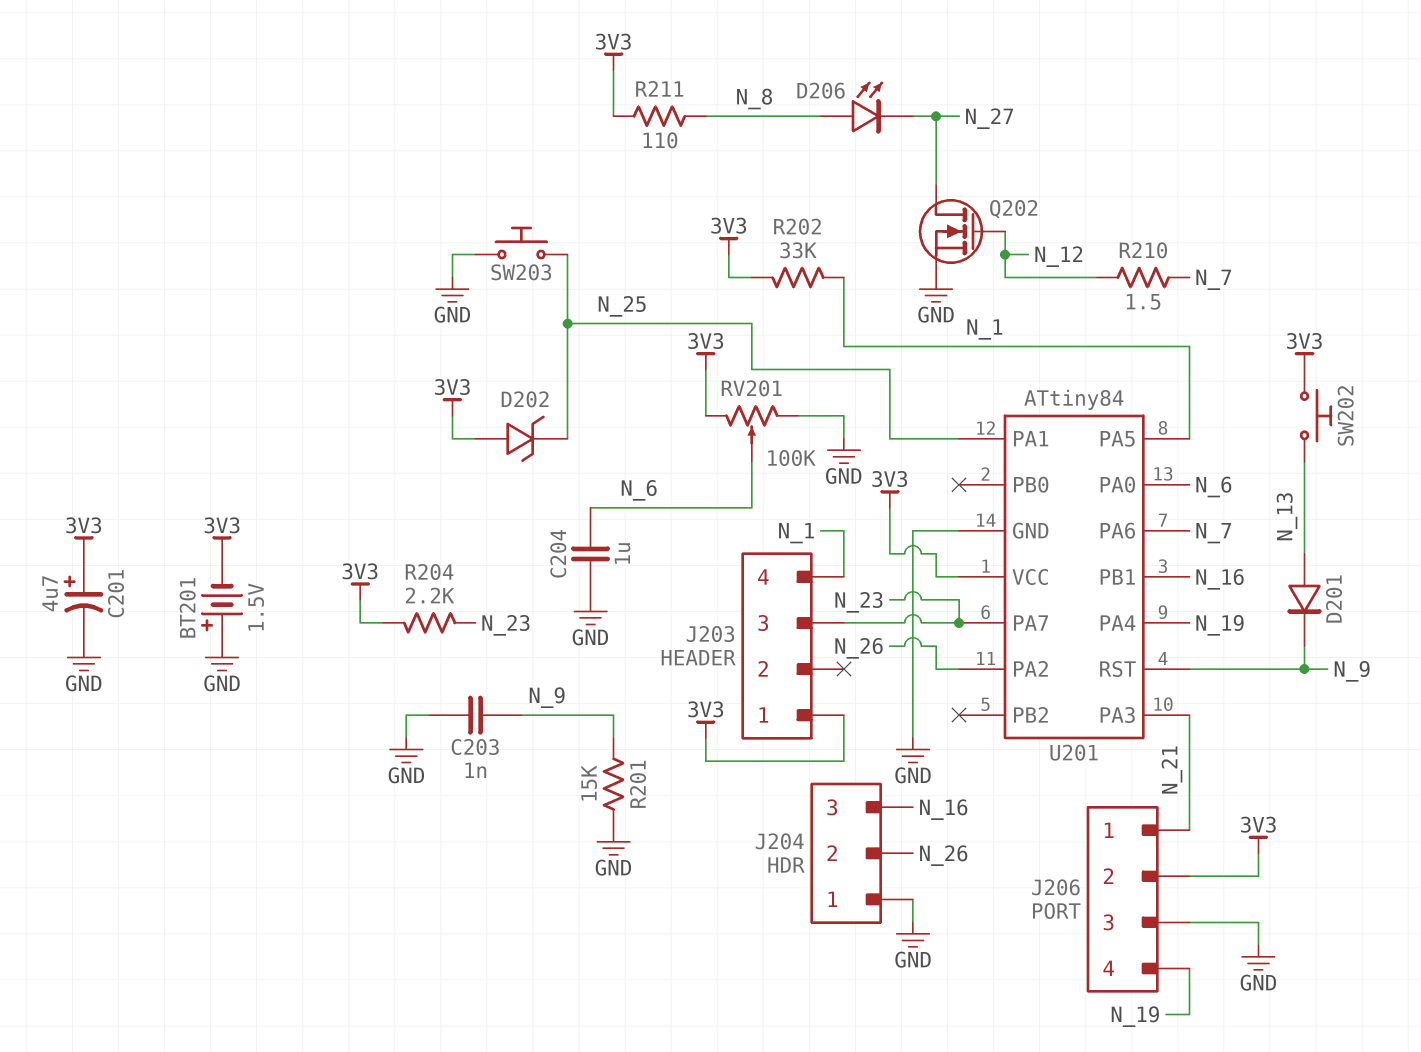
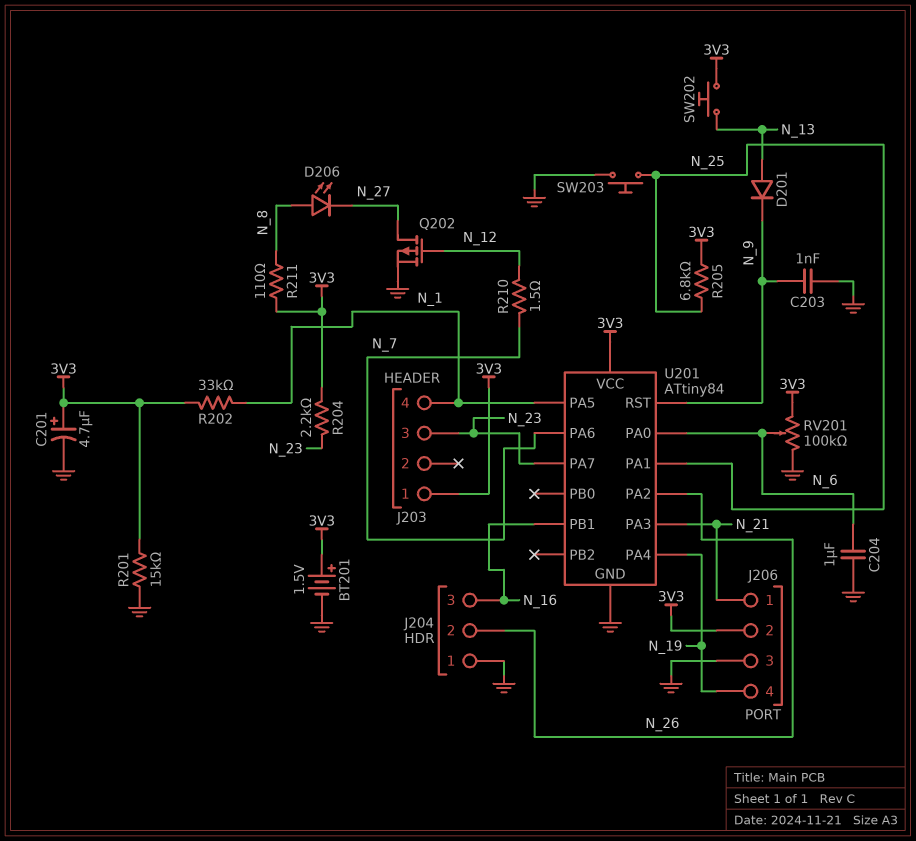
BT201: 1.5V (plus GND, minus 3V3) -> 1.5V (plus 3V3, minus GND)
D202: zener (A 3V3, K N_25) -> none
Q202: NMOS (G N_12, D N_27, S GND) -> PMOS (G N_12, D N_27, S GND)
R201: 15k (GND, N_9) -> 15k (3V3, GND)
R205: none -> 6.8k (3V3, N_25)

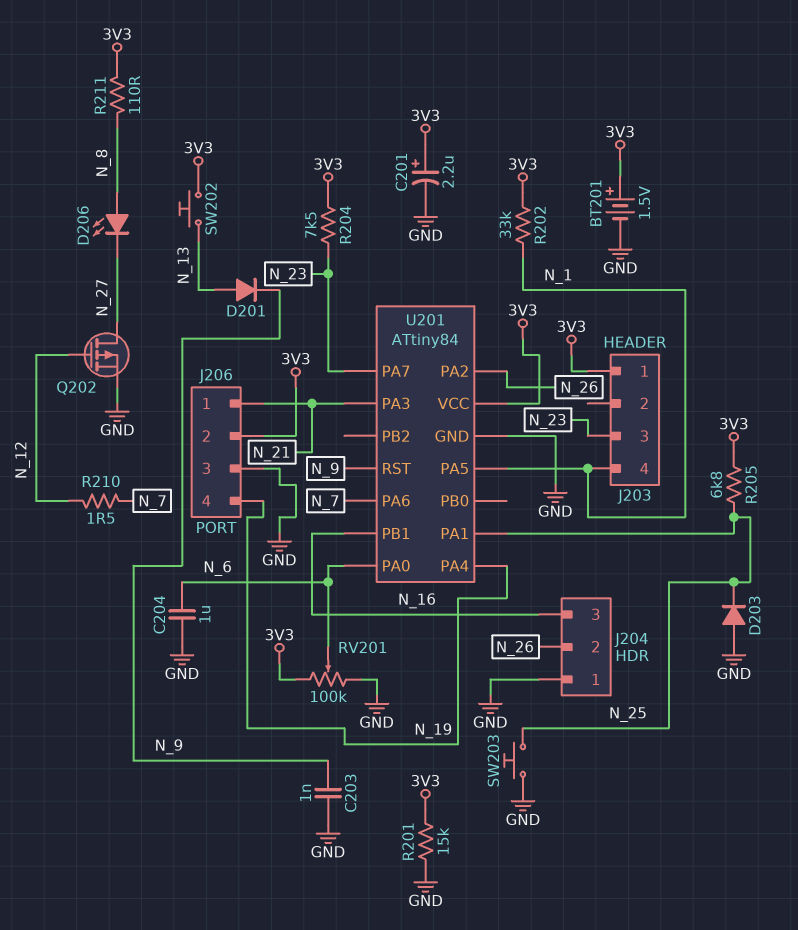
C201: 4.7uF (plus 3V3, minus GND) -> 2.2uF (plus 3V3, minus GND)
D203: none -> diode (A GND, K N_25)
R204: 2.2k (3V3, N_23) -> 7.5k (3V3, N_23)

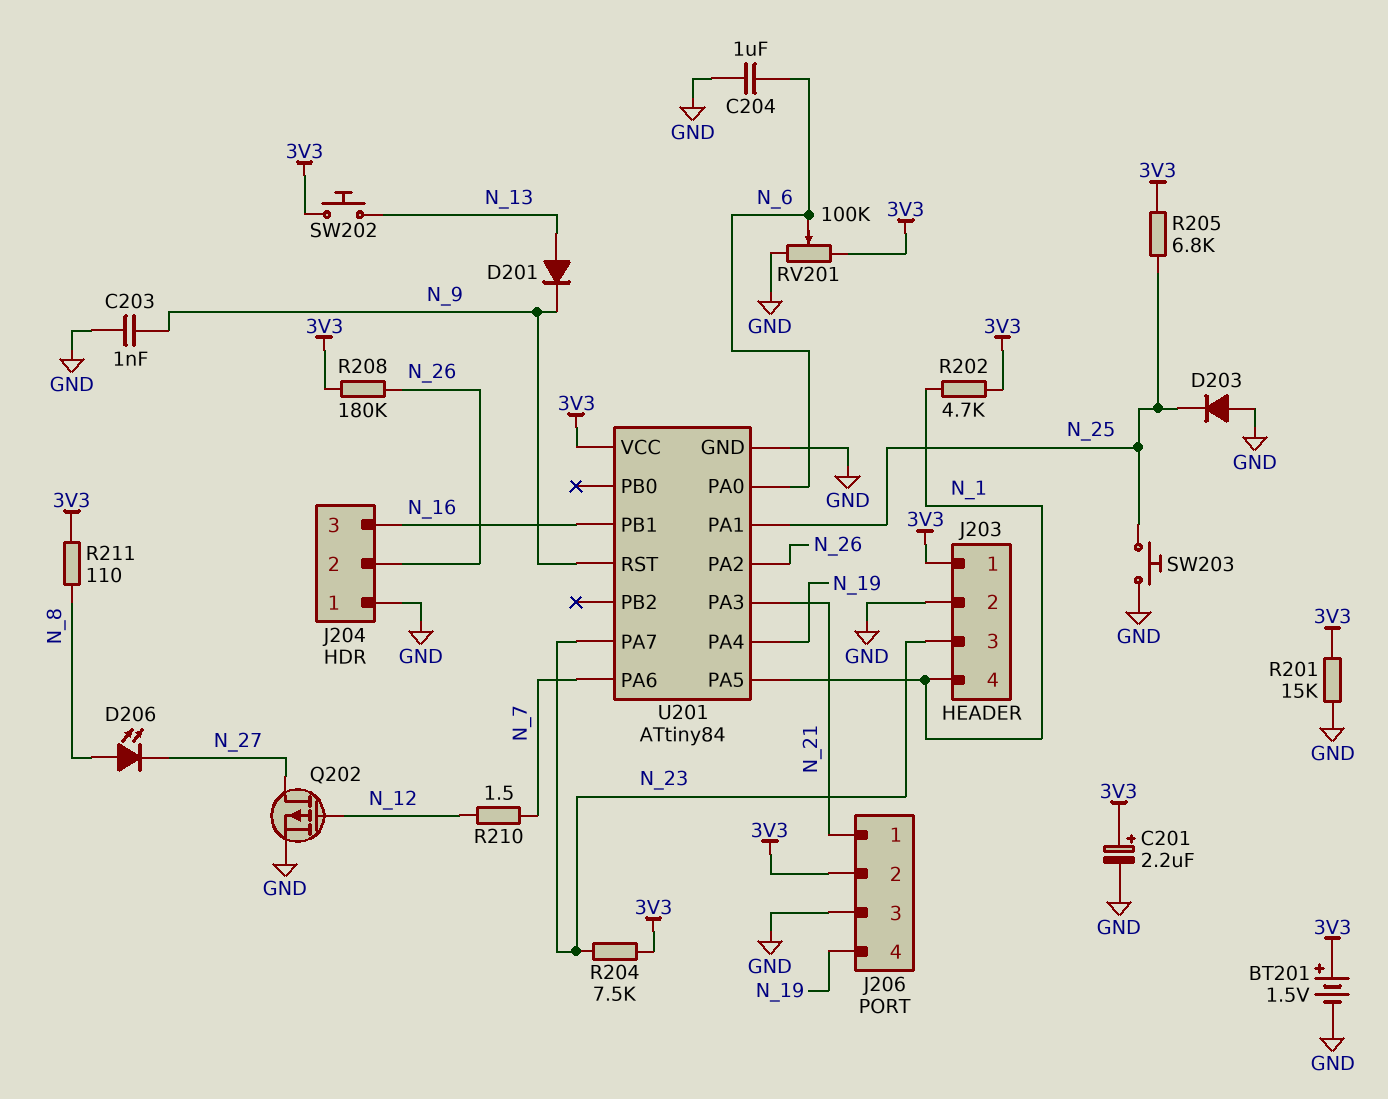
J203 pin 2: none -> GND
R202: 33k (3V3, N_1) -> 4.7k (3V3, N_1)
R208: none -> 180k (3V3, N_26)

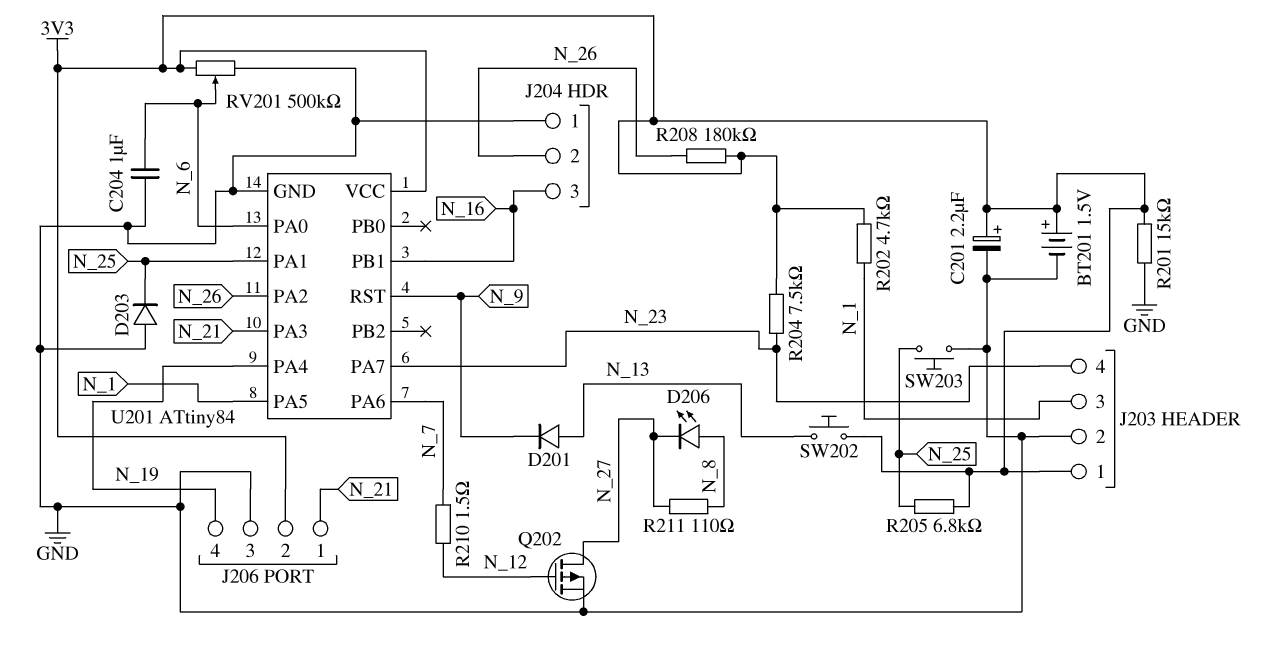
C203: 1nF (GND, N_9) -> none
J203 pin 3: N_23 -> N_1
J203 pin 4: N_1 -> N_23
R211: 110 (3V3, N_8) -> 110 (N_8, N_27)
RV201: 100k (3V3, GND, wiper N_6) -> 500k (3V3, GND, wiper N_6)

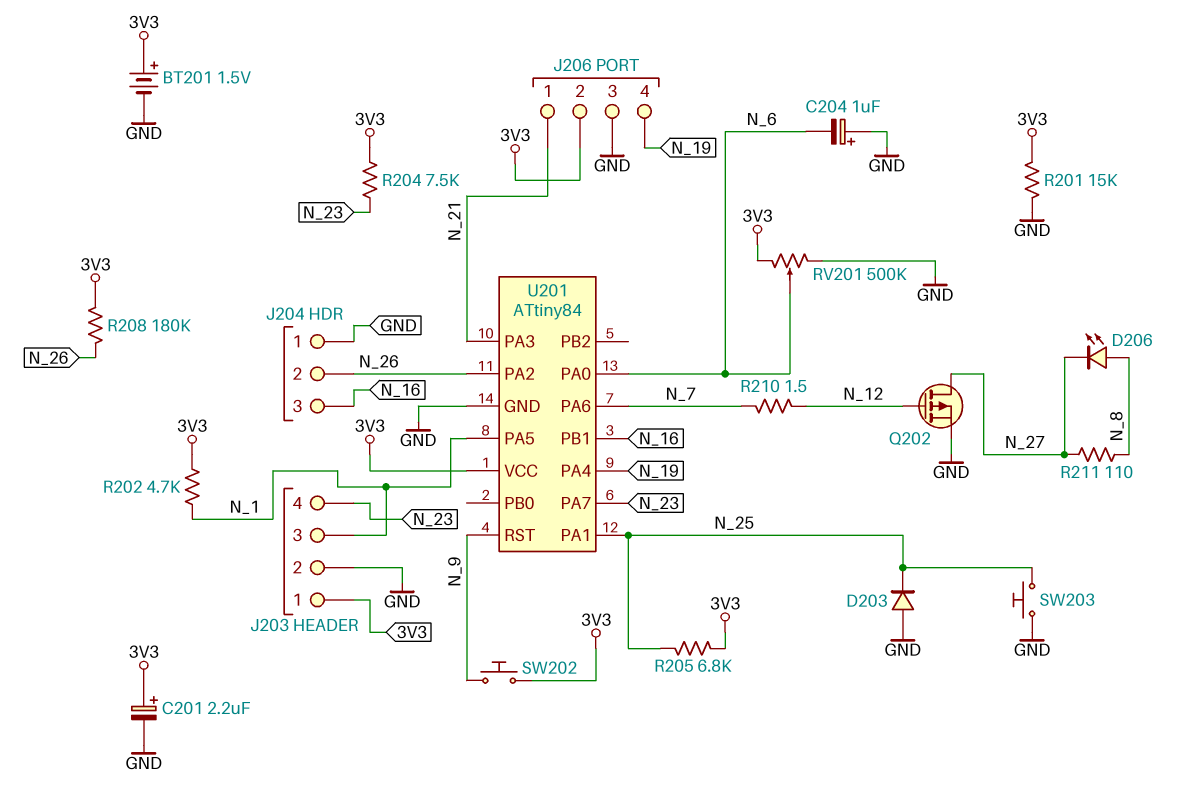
C204: 1uF (GND, N_6) -> 1uF (plus GND, minus N_6)
D201: diode (A N_13, K N_9) -> none
SW202: button (3V3, N_13) -> button (3V3, N_9)

